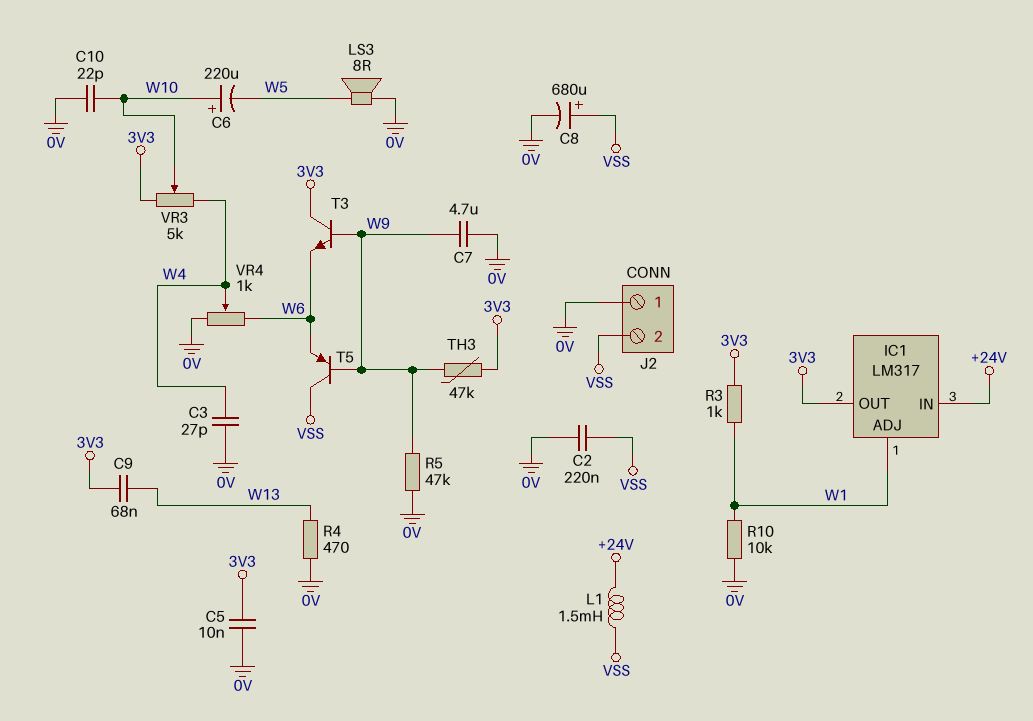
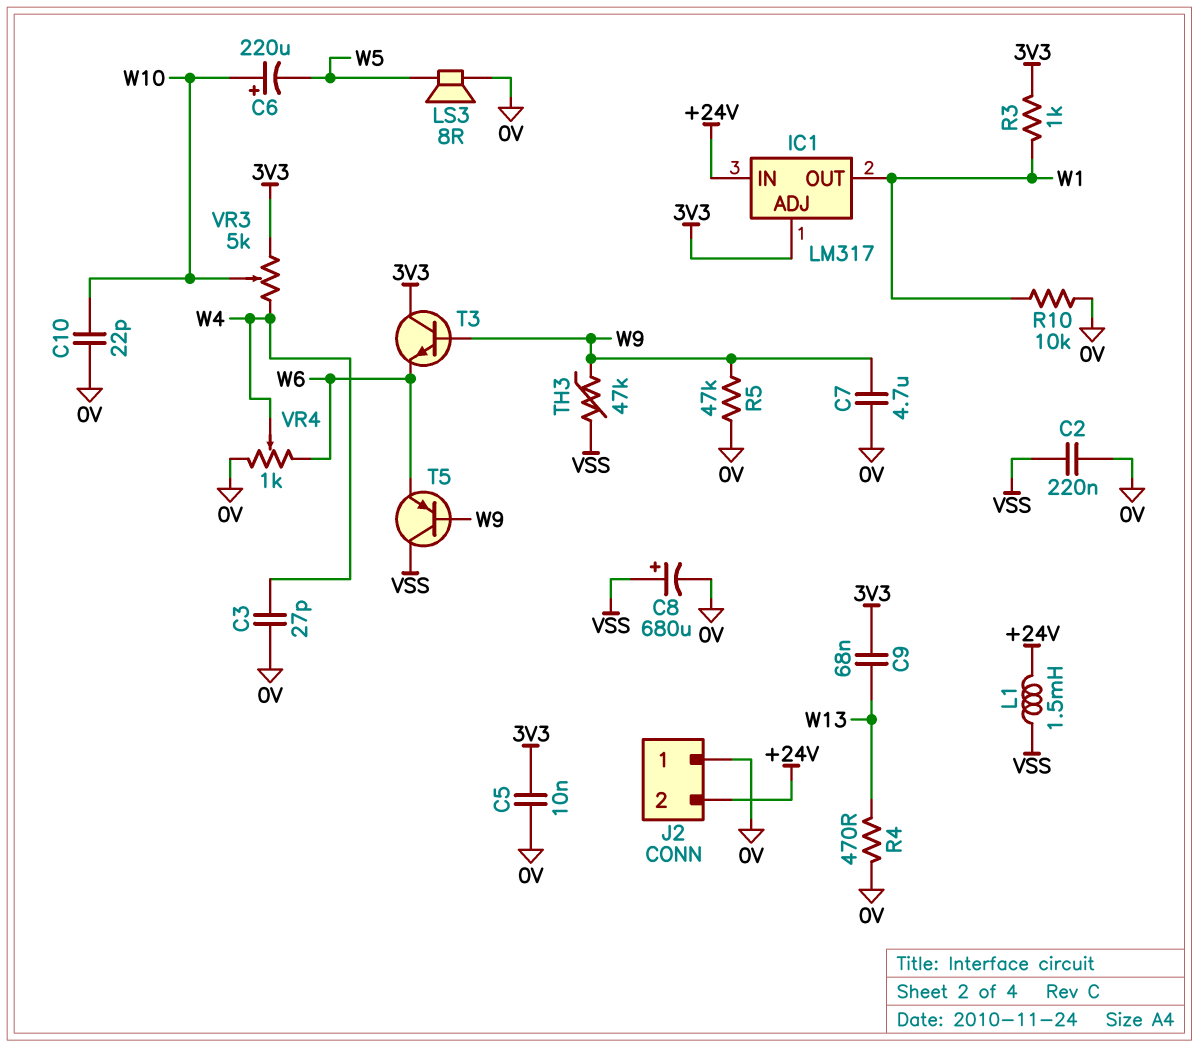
IC1 pin ADJ: W1 -> 3V3
IC1 pin OUT: 3V3 -> W1
J2 pin 2: VSS -> +24V
TH3: 47k (3V3, W9) -> 47k (VSS, W9)

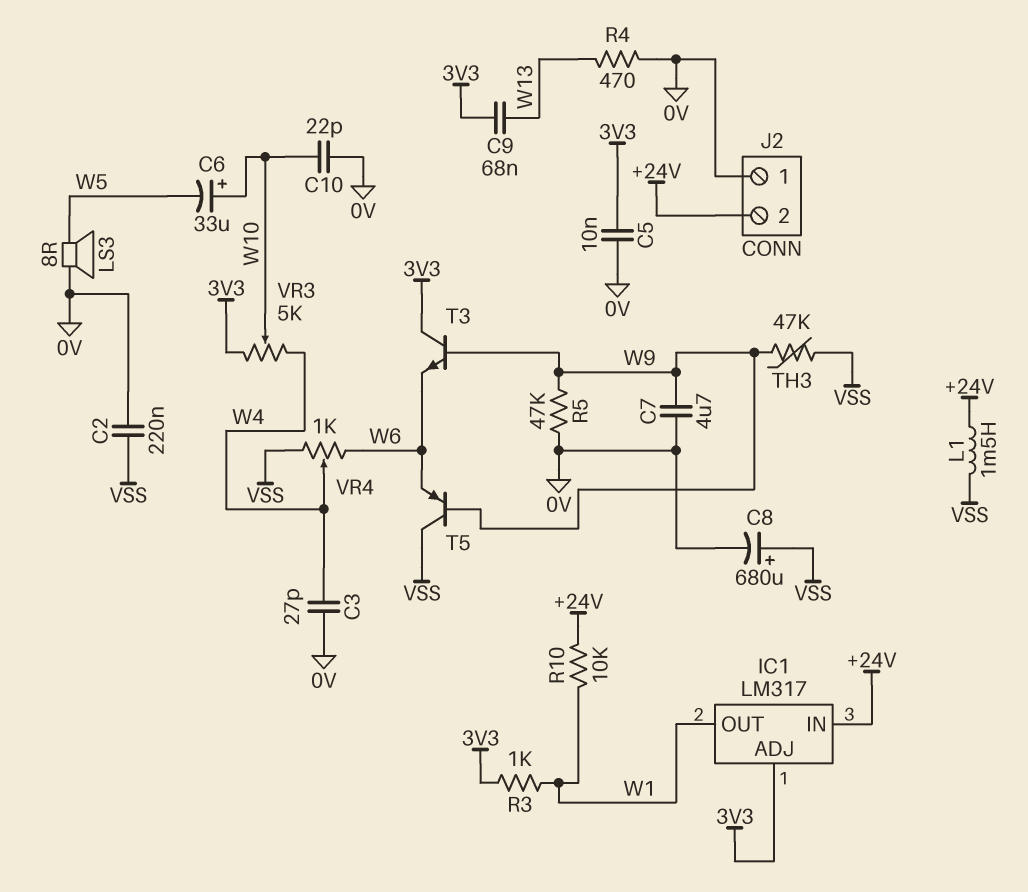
C6: 220uF (plus W10, minus W5) -> 33uF (plus W10, minus W5)
R10: 10k (0V, W1) -> 10k (+24V, W1)
VR4: 1k (0V, W6, wiper W4) -> 1k (VSS, W6, wiper W4)

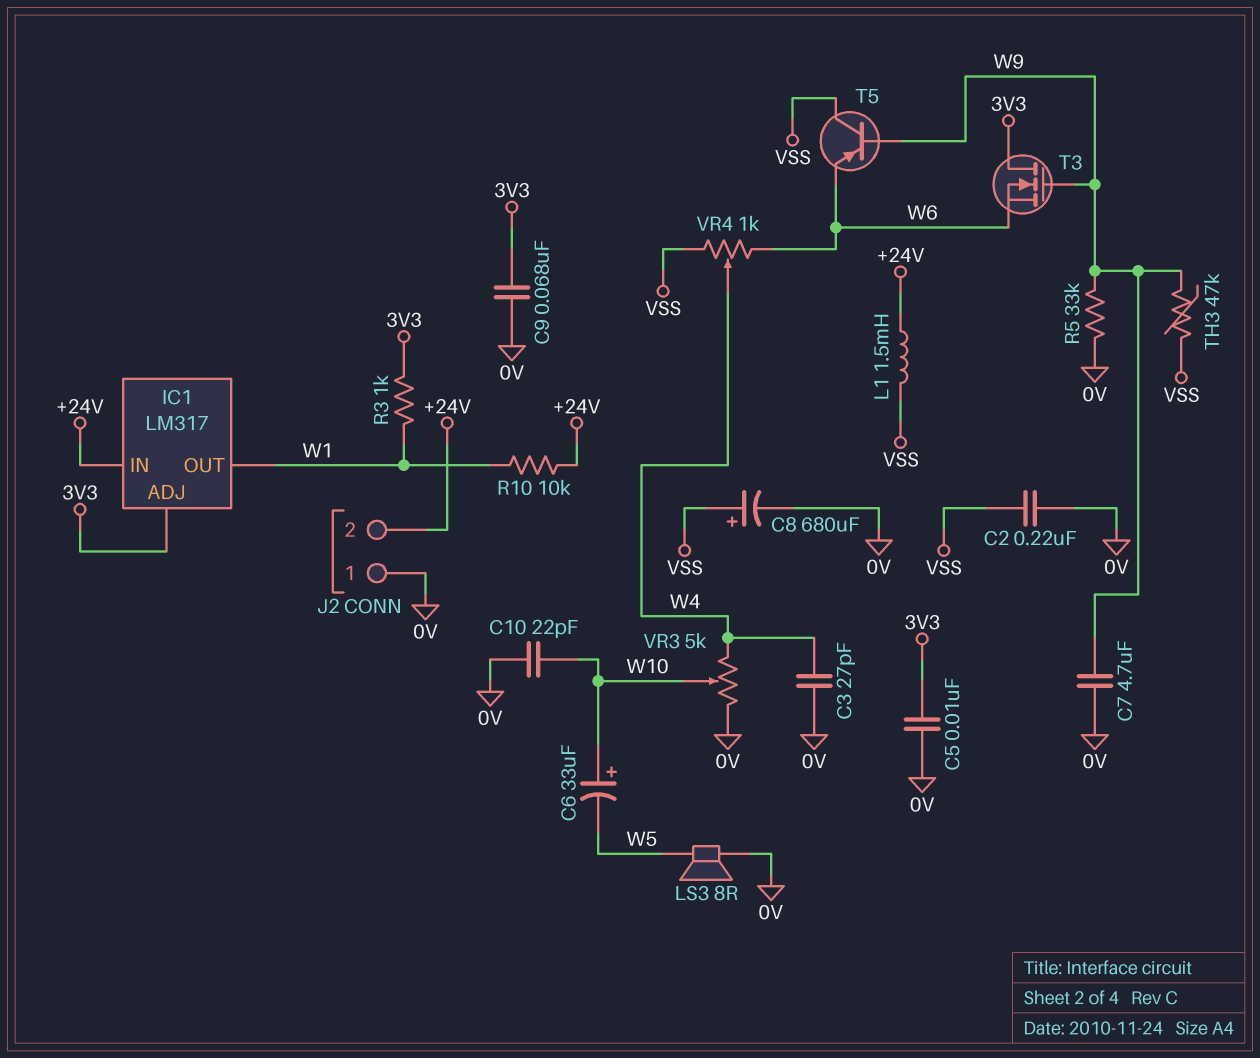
C9: 68nF (3V3, W13) -> 68nF (0V, 3V3)
R4: 470 (0V, W13) -> none
R5: 47k (0V, W9) -> 33k (0V, W9)
T3: NPN (B W9, C 3V3, E W6) -> NMOS (G W9, D 3V3, S W6)
VR3: 5k (3V3, W4, wiper W10) -> 5k (0V, W4, wiper W10)

